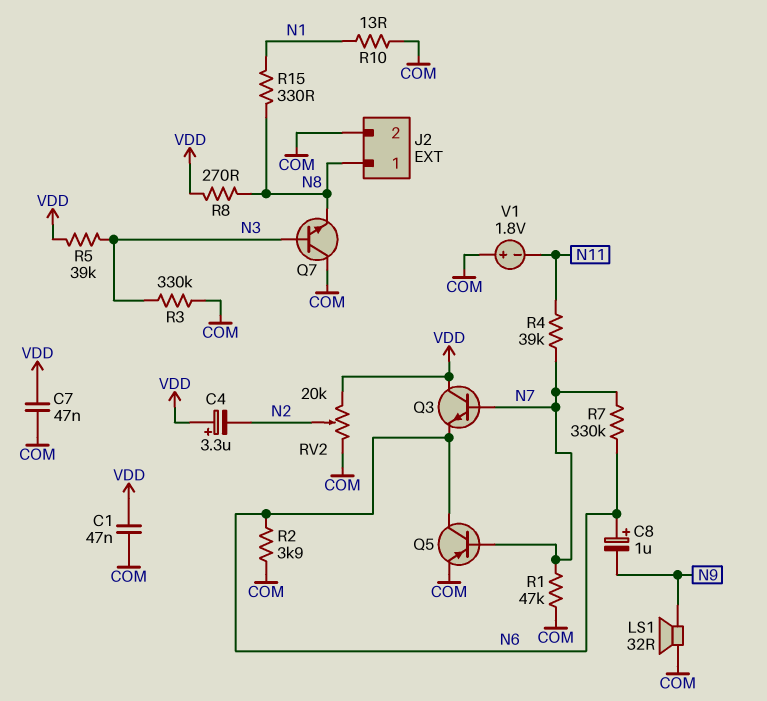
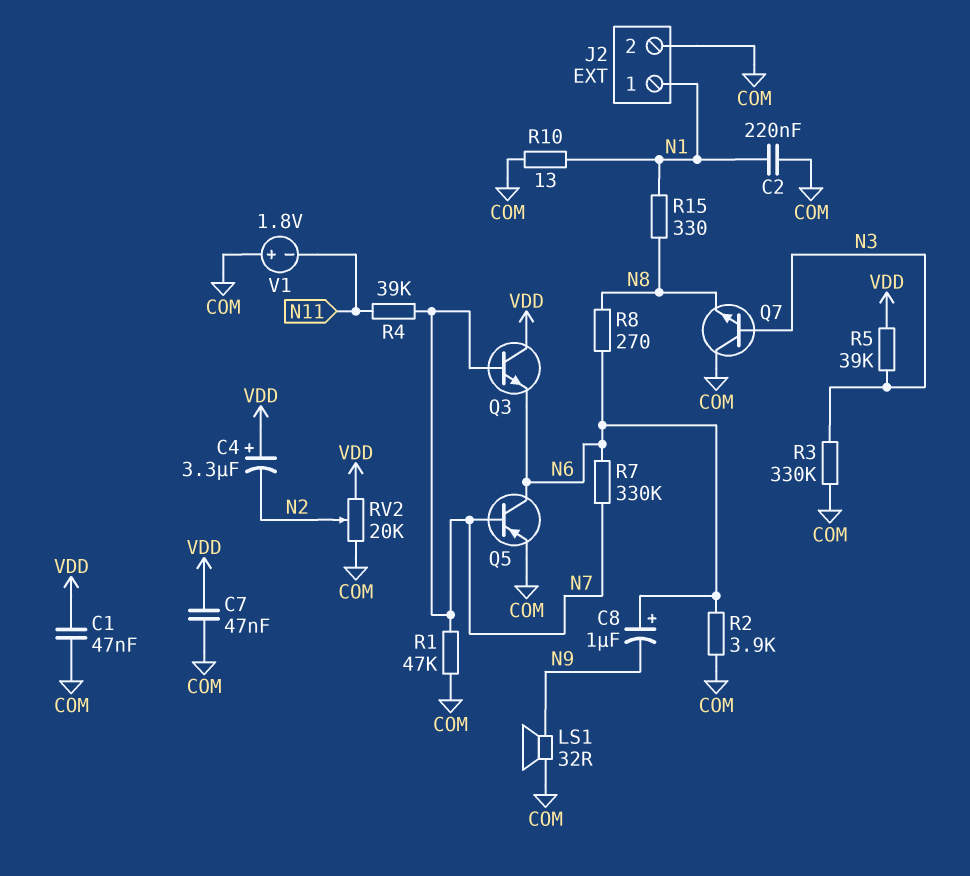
C2: none -> 220nF (COM, N1)
J2 pin 1: N8 -> N1
R8: 270 (N8, VDD) -> 270 (N6, N8)

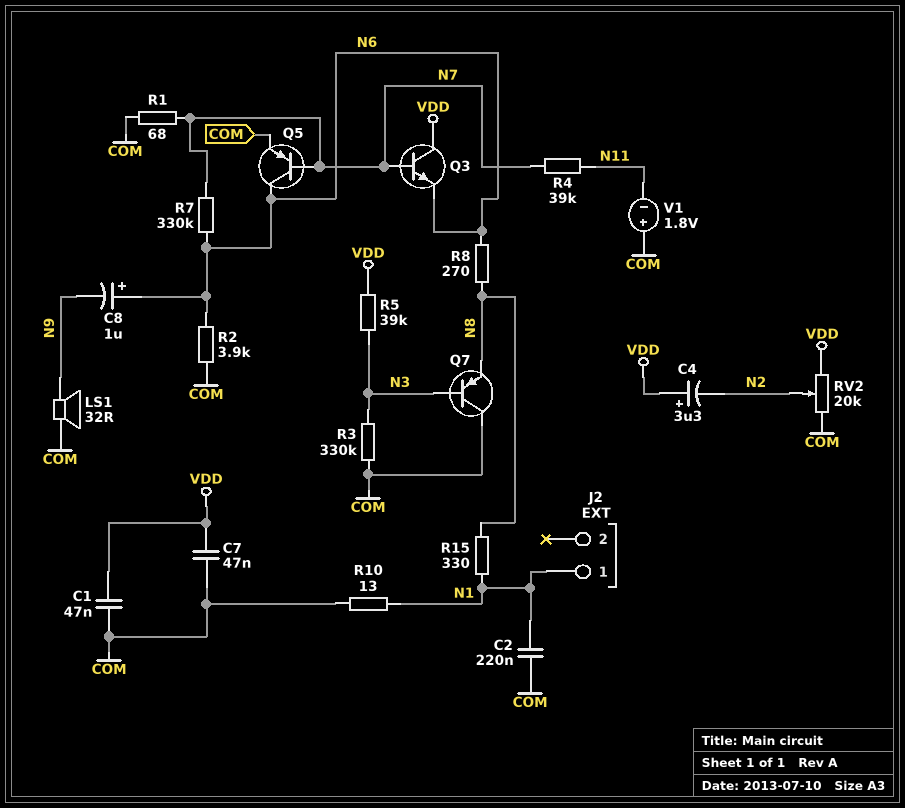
J2 pin 2: COM -> none
Q7: NPN (B N3, C COM, E N8) -> PNP (B N3, C COM, E N8)
R1: 47k (COM, N7) -> 68 (COM, N7)

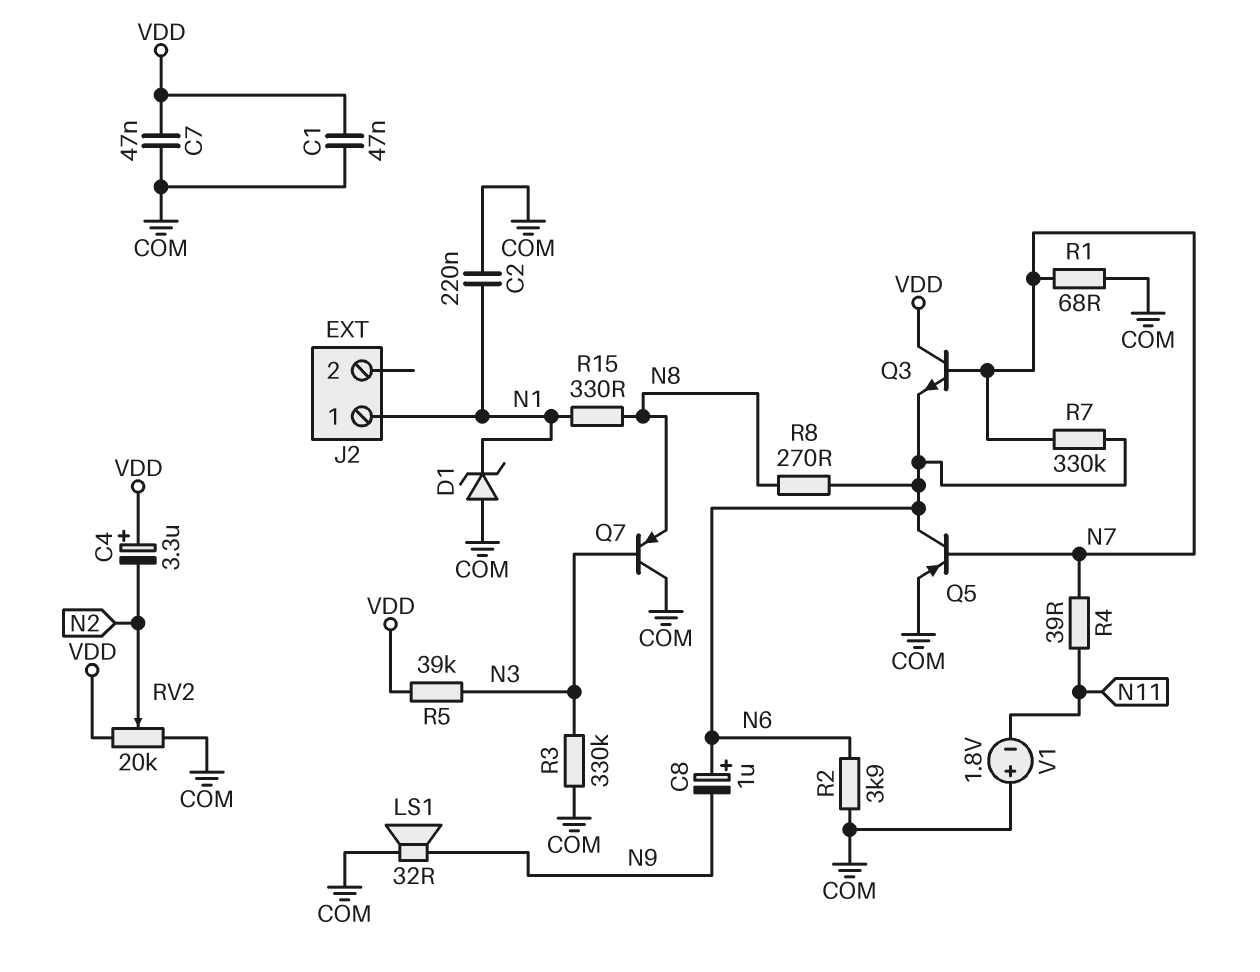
D1: none -> zener (A COM, K N1)
R4: 39k (N7, N11) -> 39 (N7, N11)
R10: 13 (COM, N1) -> none

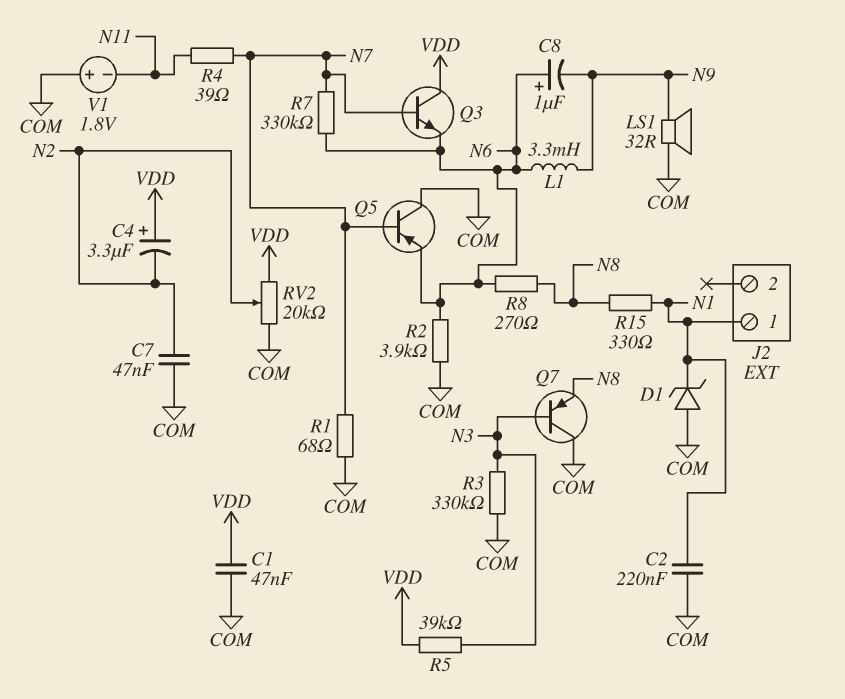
C7: 47nF (COM, VDD) -> 47nF (COM, N2)
L1: none -> 3.3mH (N6, N9)
Q5: PNP (B N7, C N6, E COM) -> PNP (B N7, C COM, E N6)

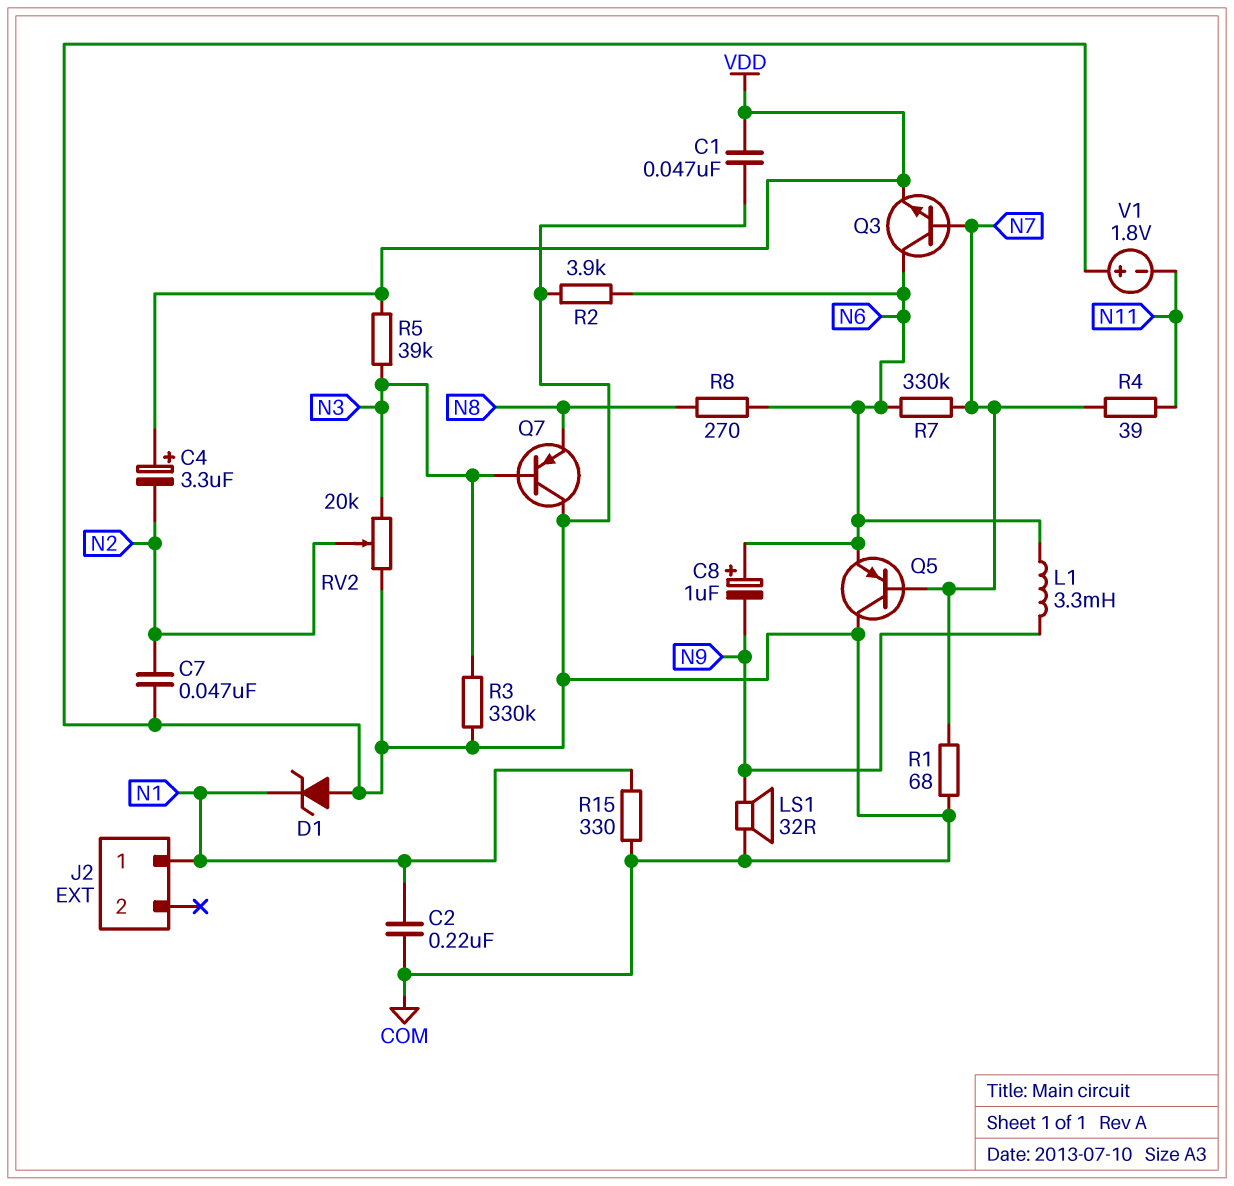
Q3: NPN (B N7, C VDD, E N6) -> NPN (B N7, C N6, E VDD)
R15: 330 (N1, N8) -> 330 (COM, N1)
RV2: 20k (COM, VDD, wiper N2) -> 20k (COM, N3, wiper N2)

